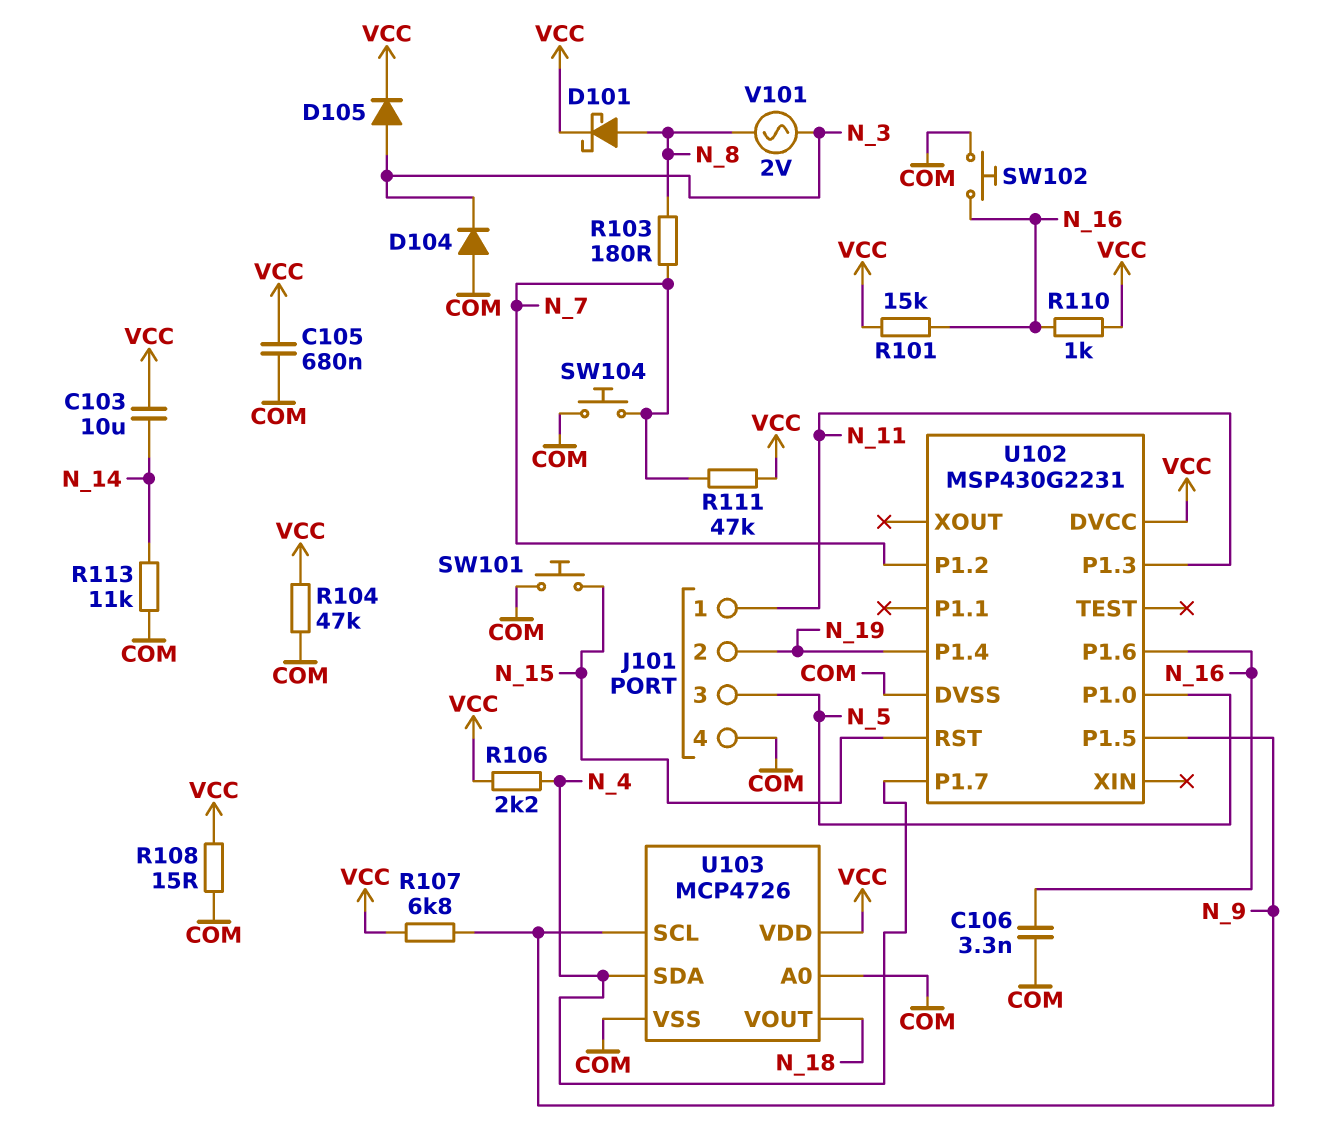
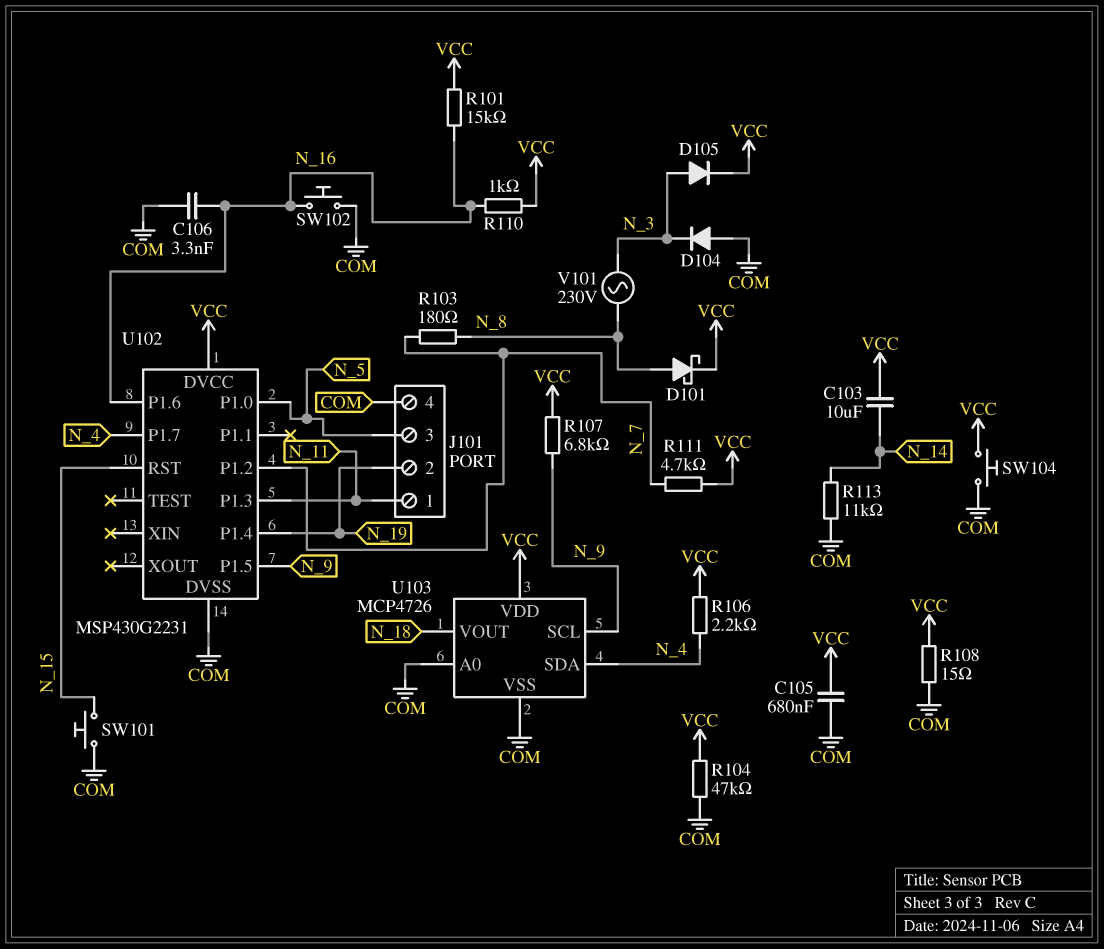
R111: 47k (N_7, VCC) -> 4.7k (N_7, VCC)
SW104: button (COM, N_7) -> button (COM, VCC)
V101: AC 2V (N_3, N_8) -> AC 230V (N_3, N_8)

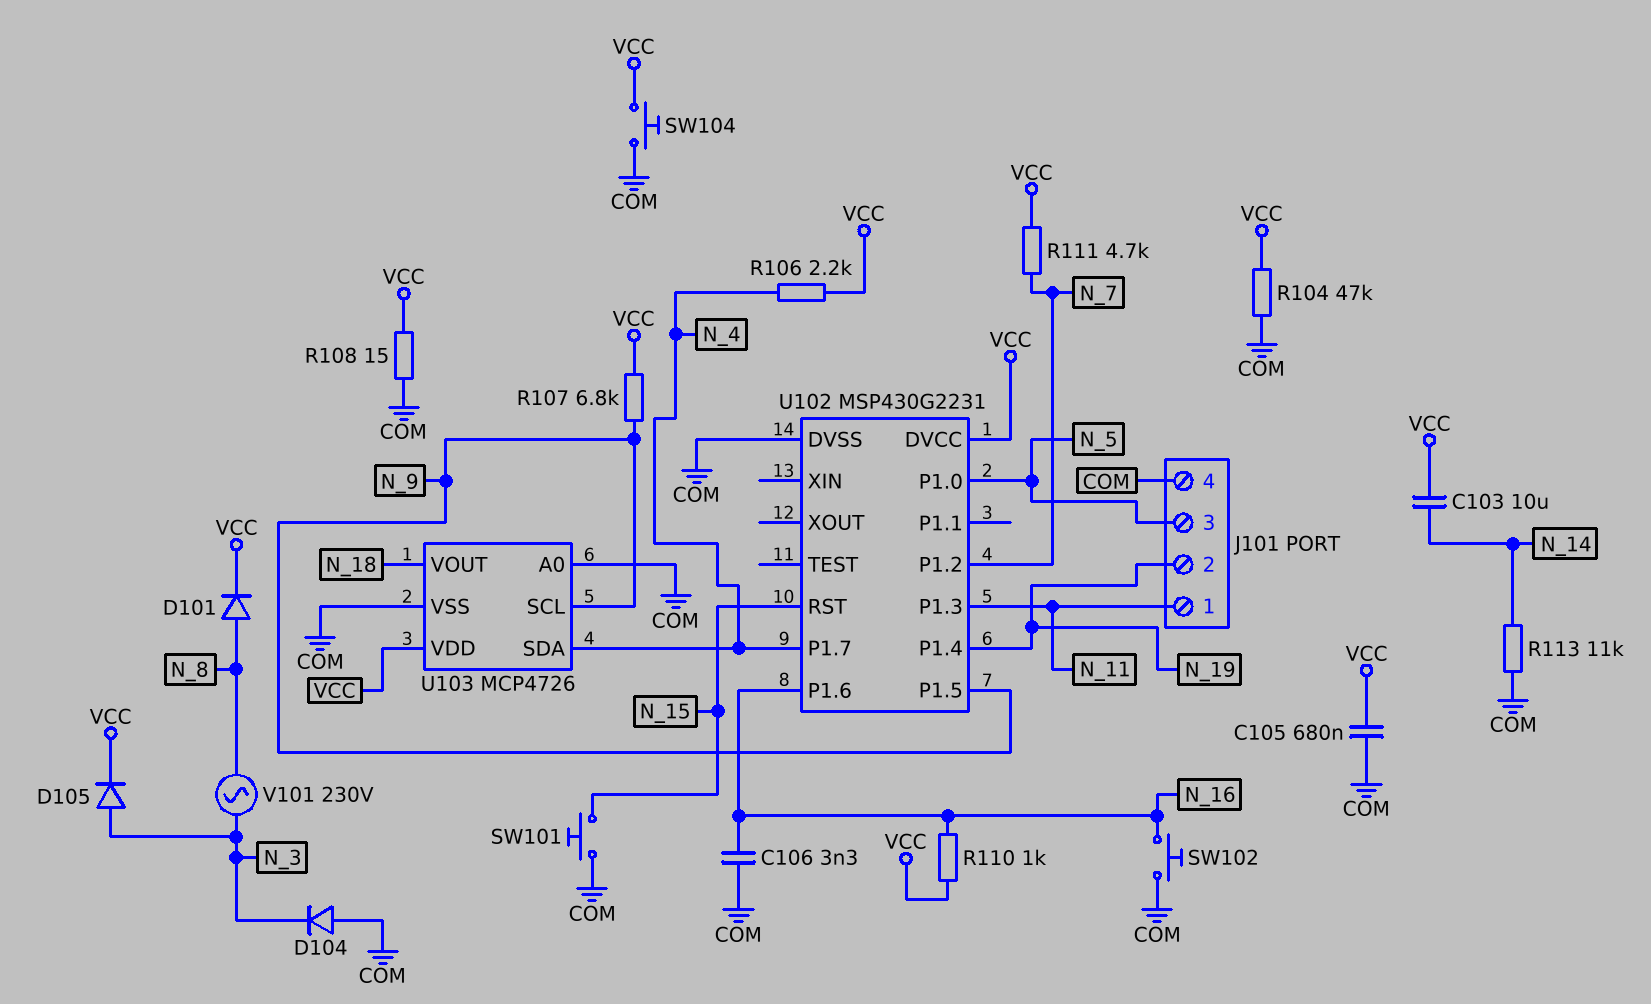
D101: schottky (A N_8, K VCC) -> diode (A N_8, K VCC)
R101: 15k (N_16, VCC) -> none
R103: 180 (N_7, N_8) -> none

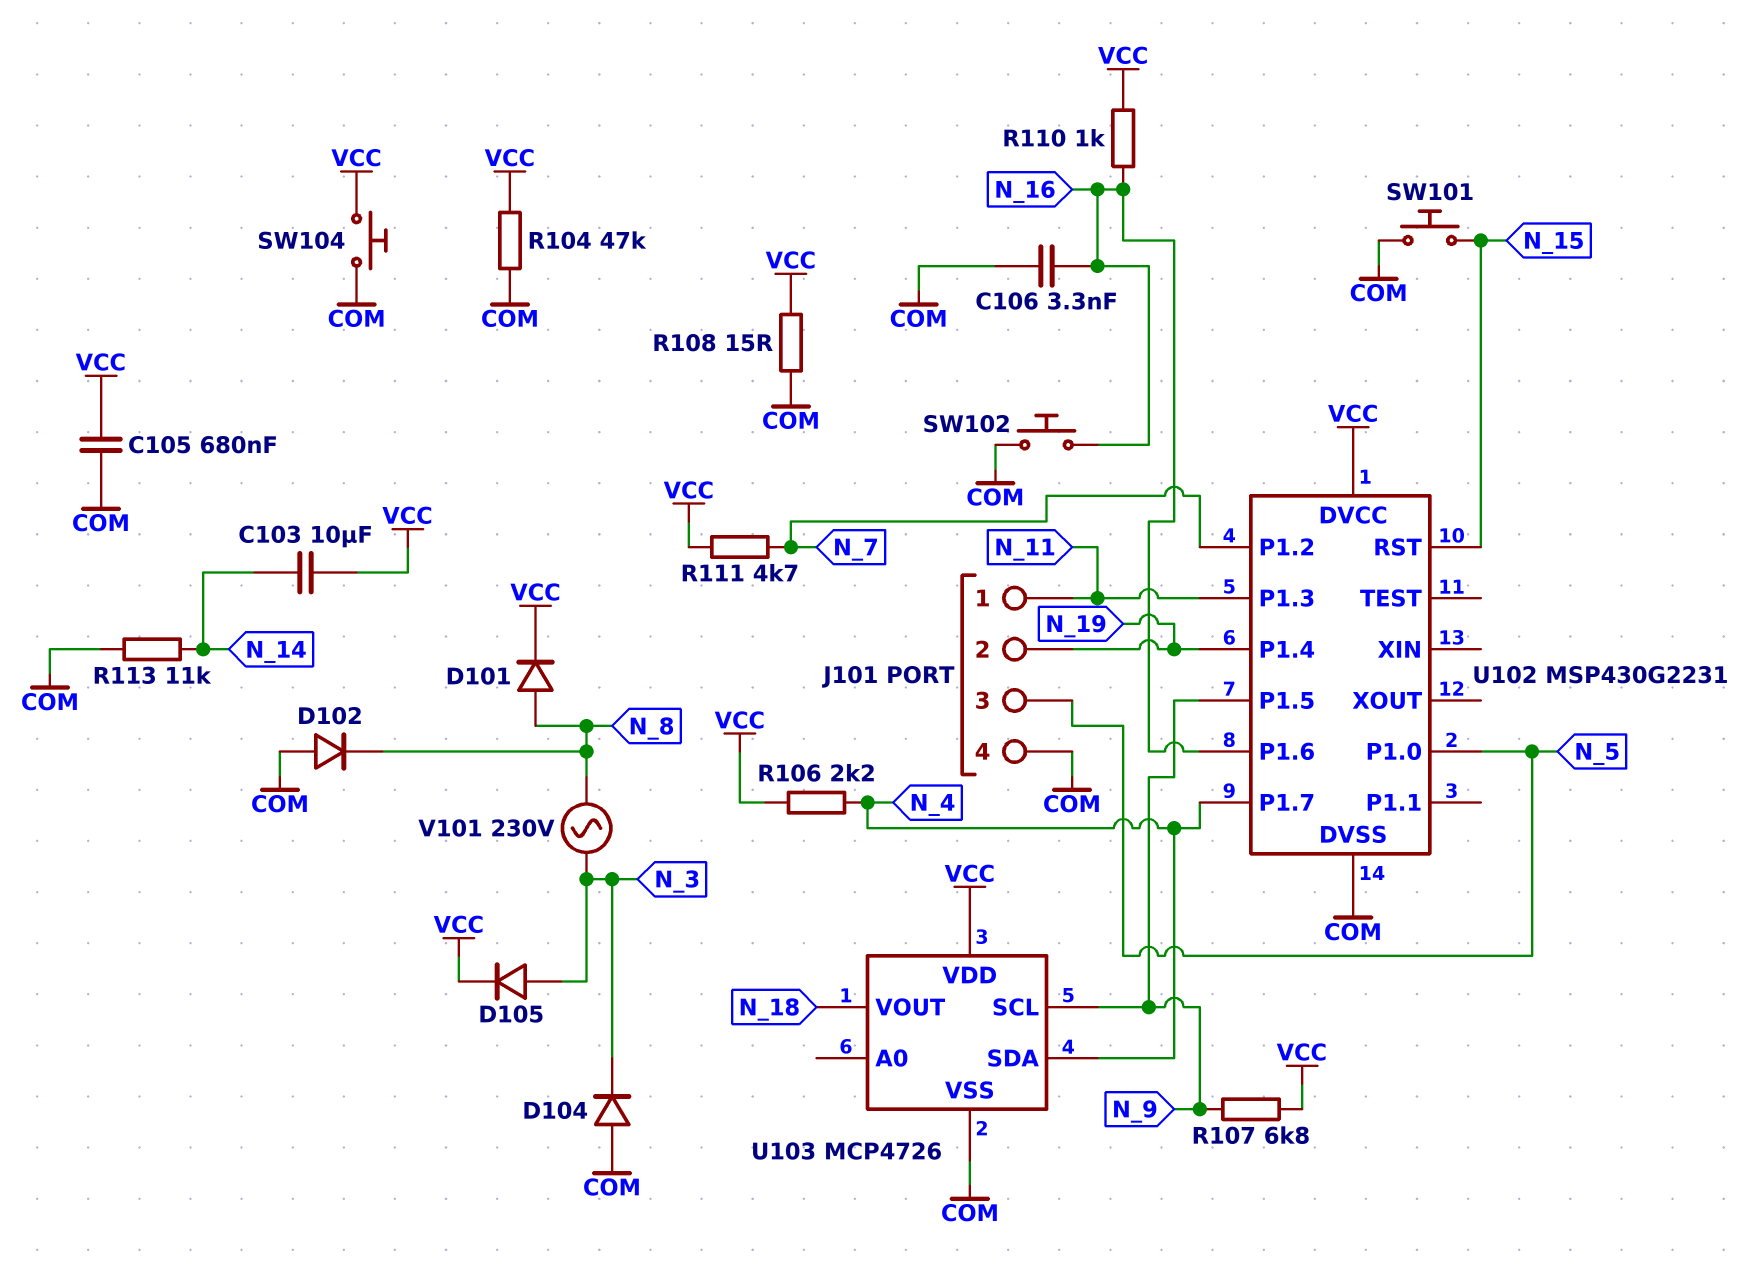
D102: none -> diode (A COM, K N_8)
U103 pin A0: COM -> none

